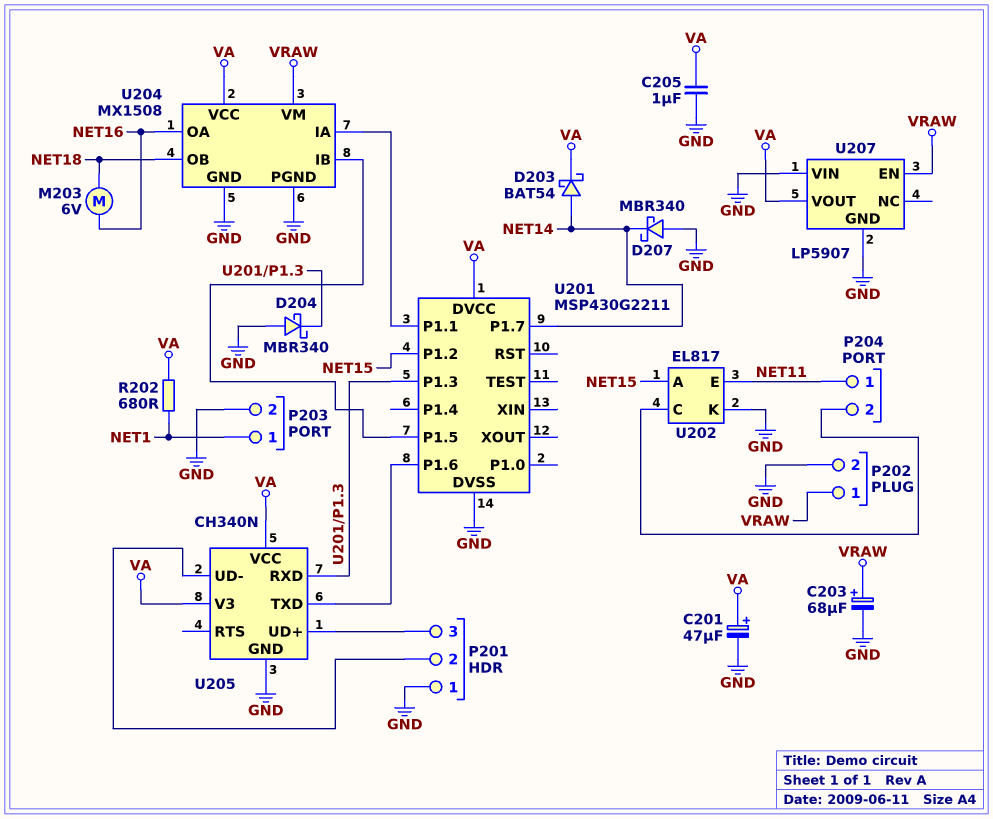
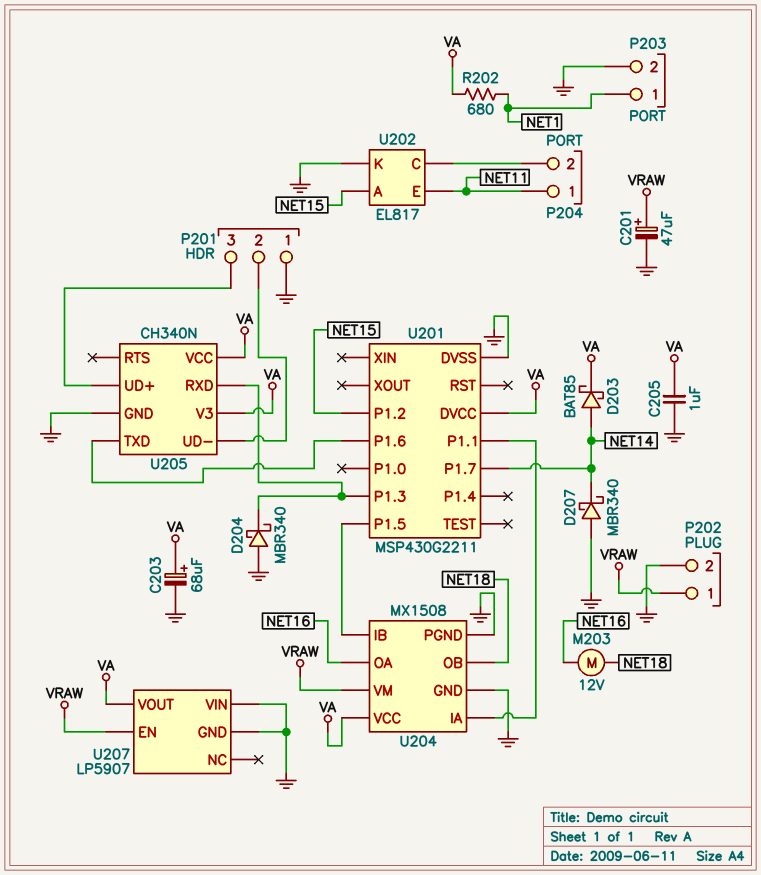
C201: 47uF (plus VA, minus GND) -> 47uF (plus VRAW, minus GND)
C203: 68uF (plus VRAW, minus GND) -> 68uF (plus VA, minus GND)
D203: schottky BAT54 (A NET14, K VA) -> schottky BAT85 (A NET14, K VA)
M203: motor 6V (NET16, NET18) -> motor 12V (NET16, NET18)

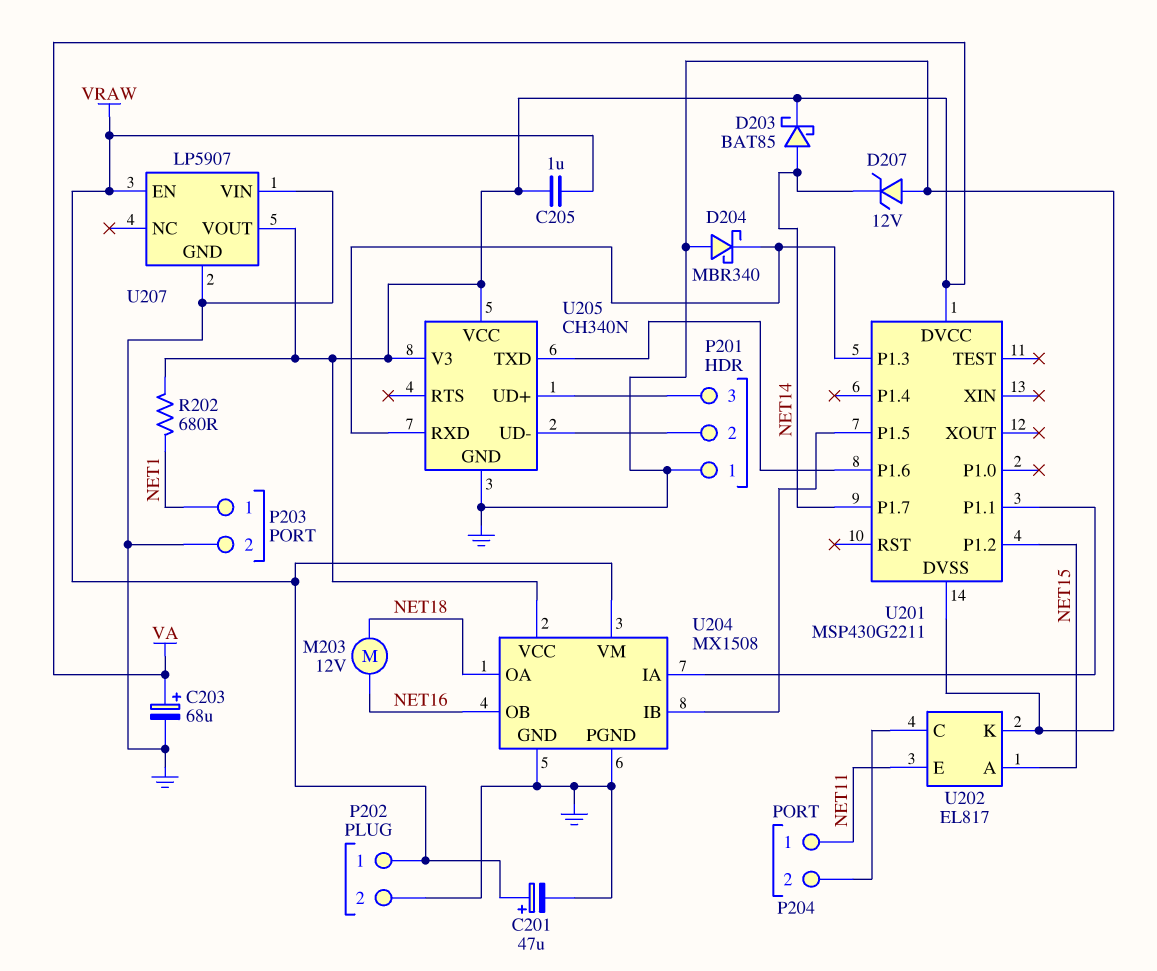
C205: 1uF (GND, VA) -> 1uF (VA, VRAW)
D207: schottky MBR340 (A GND, K NET14) -> zener 12V (A GND, K NET14)
U204 pin OA: NET16 -> NET18
U204 pin OB: NET18 -> NET16

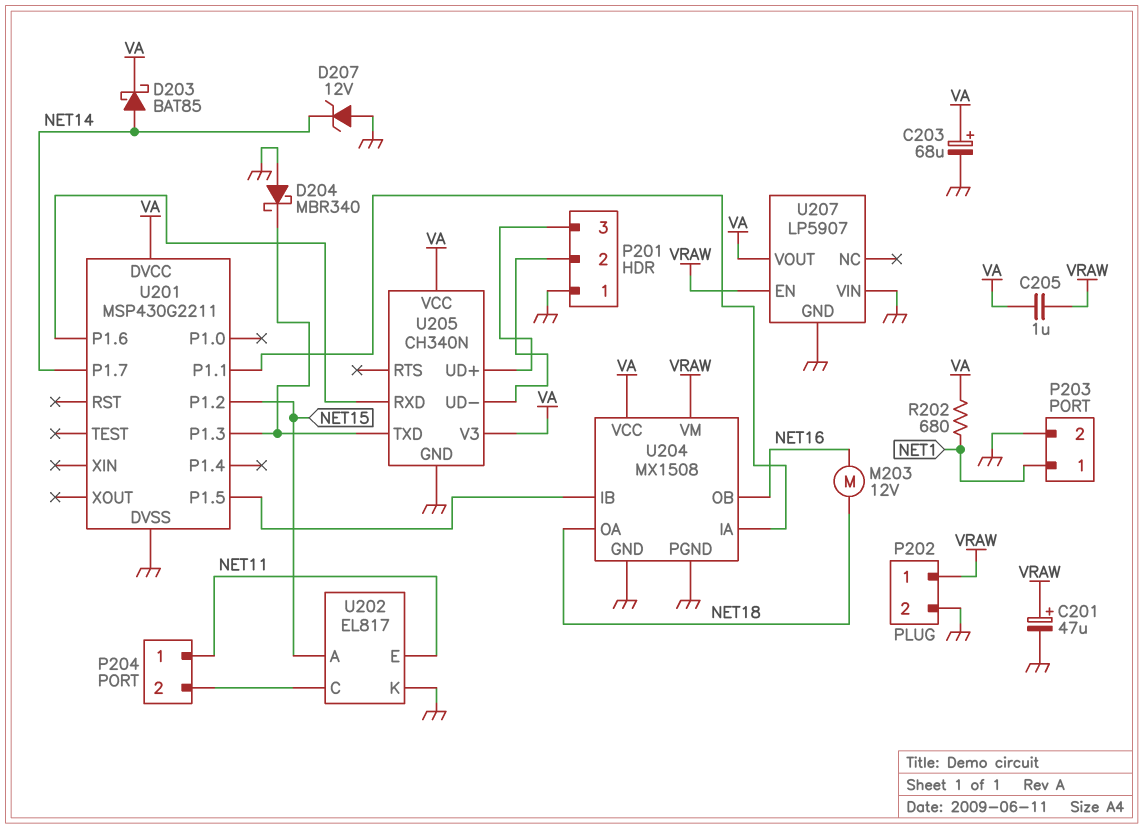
U205 pin RXD: U201/P1.3 -> U201/P1.6
U205 pin TXD: U201/P1.6 -> U201/P1.3

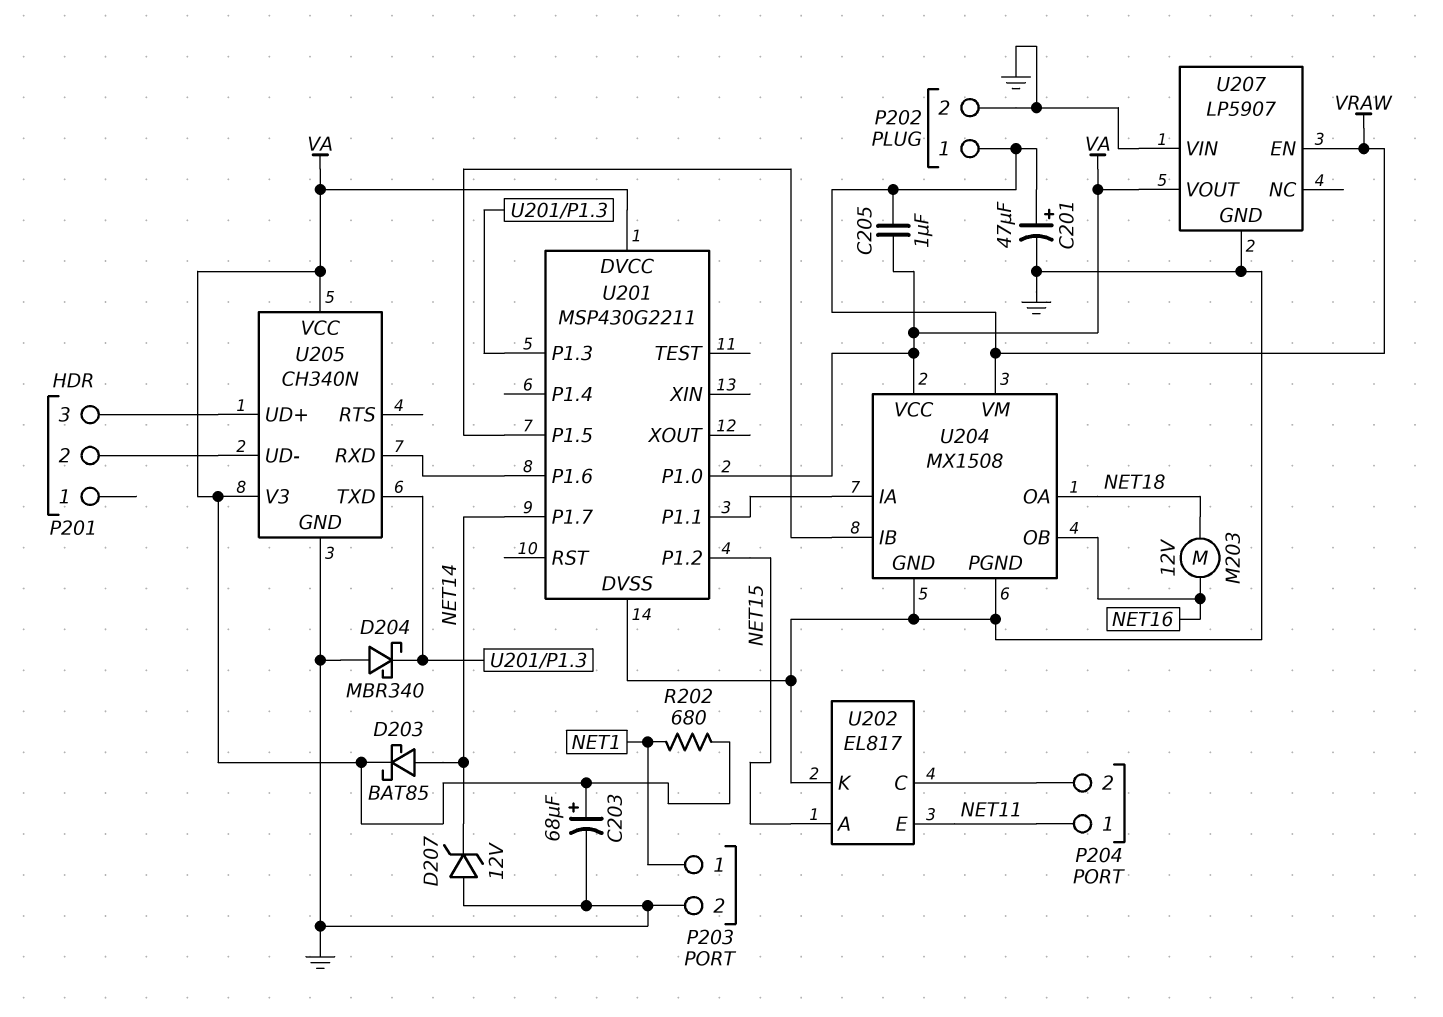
P201 pin 1: GND -> none
U201 pin P1.0: none -> VA

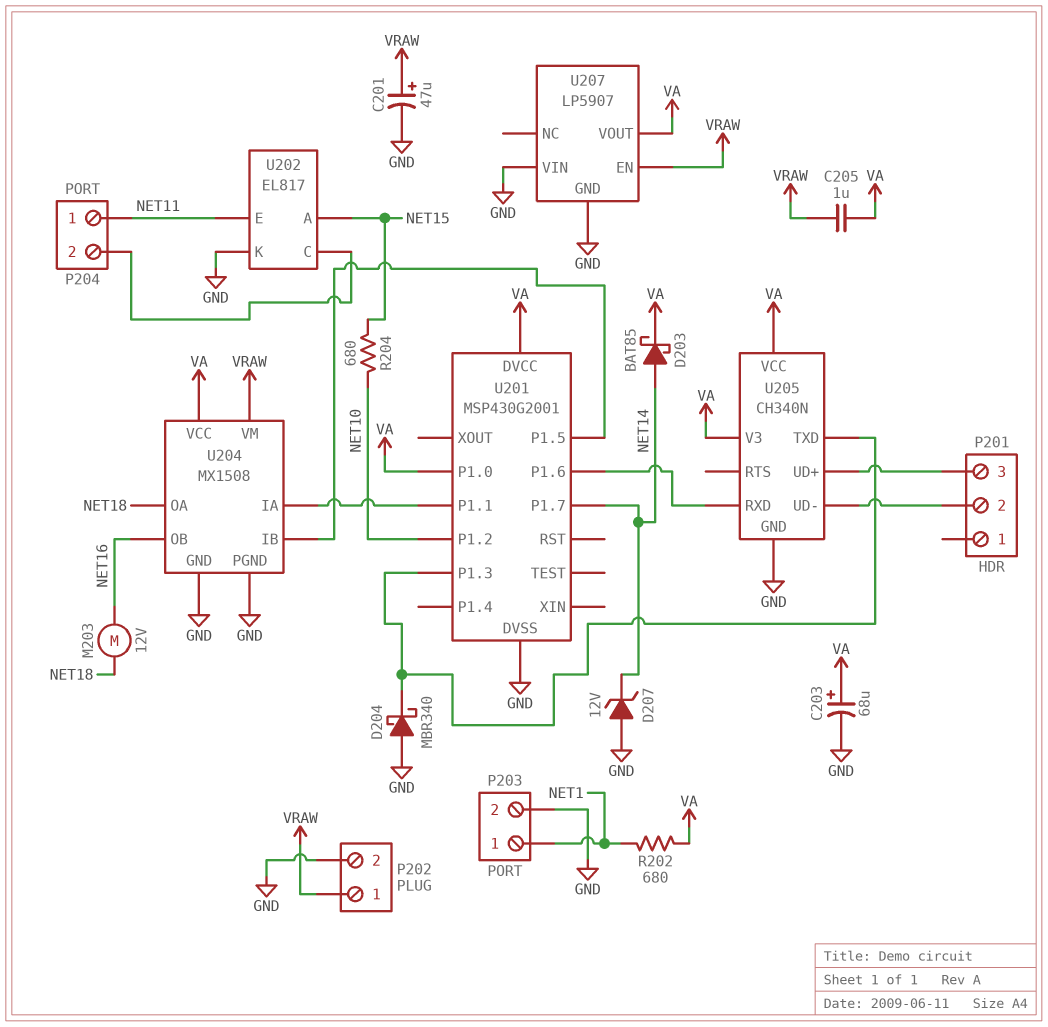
R204: none -> 680 (NET10, NET15)
U201: MSP430G2211 -> MSP430G2001
U201 pin P1.2: NET15 -> NET10

